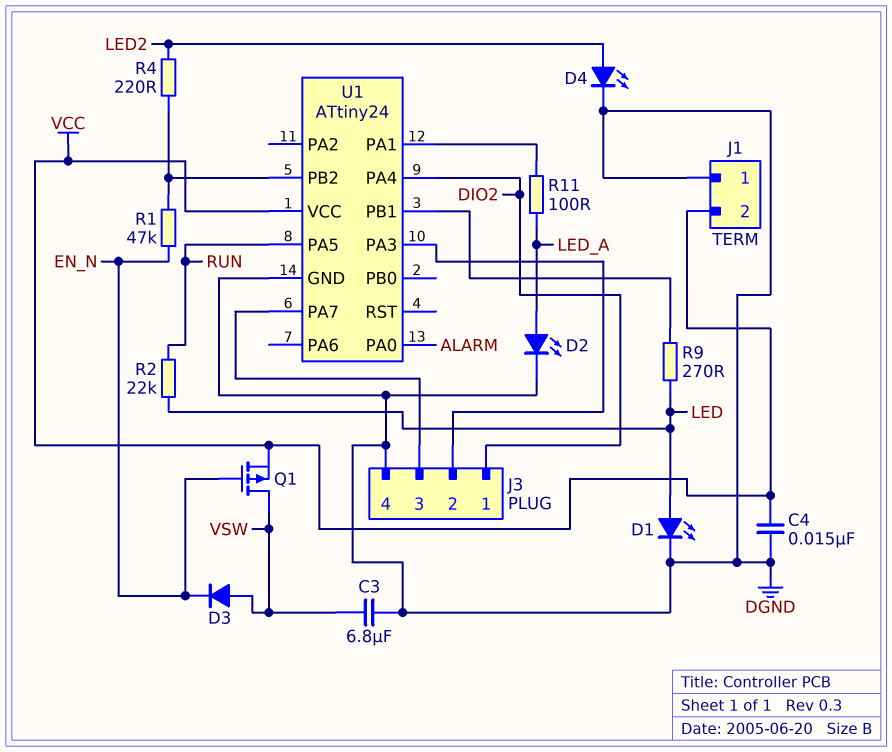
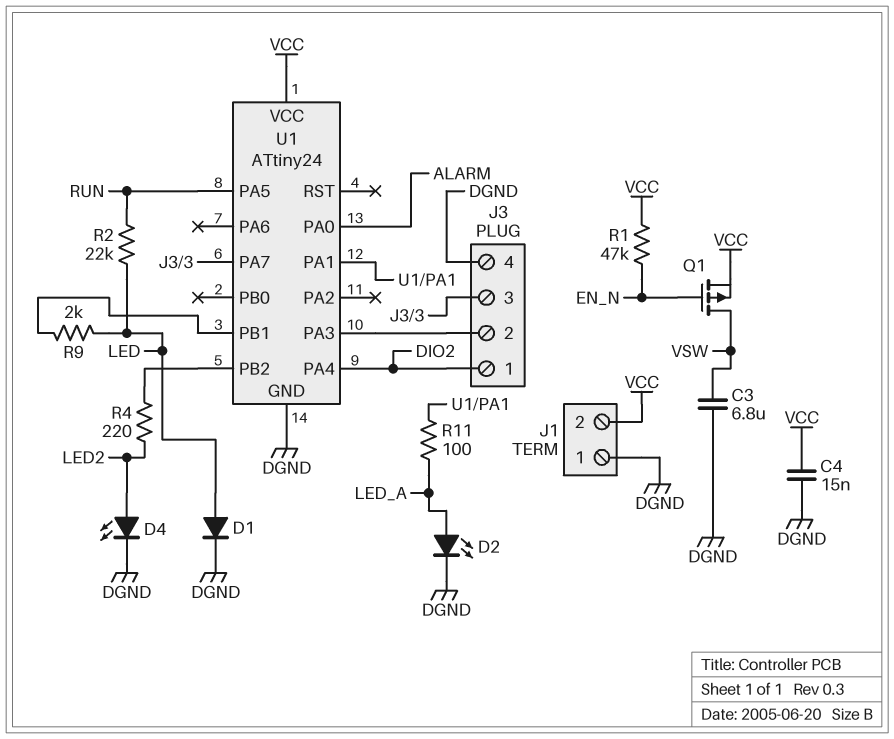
D1: LED (A LED, K DGND) -> diode (A LED, K DGND)
D3: diode (A VSW, K EN_N) -> none
R1: 47k (EN_N, U1/PB2) -> 47k (EN_N, VCC)
R9: 270 (LED, U1/PB1) -> 2k (LED, U1/PB1)

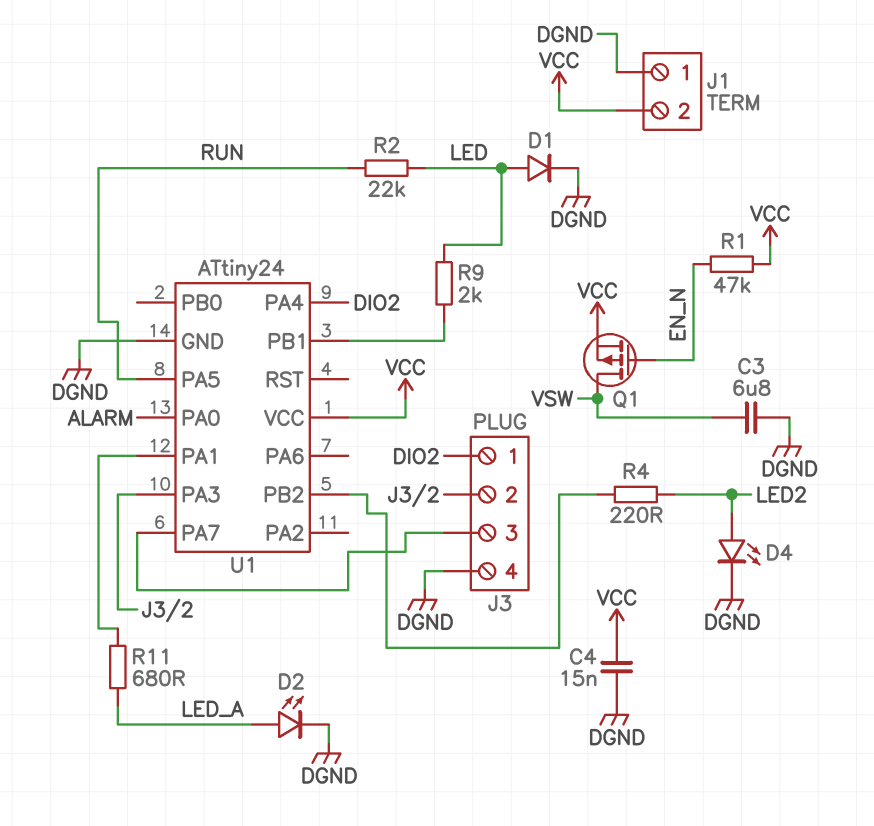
R11: 100 (LED_A, U1/PA1) -> 680 (LED_A, U1/PA1)

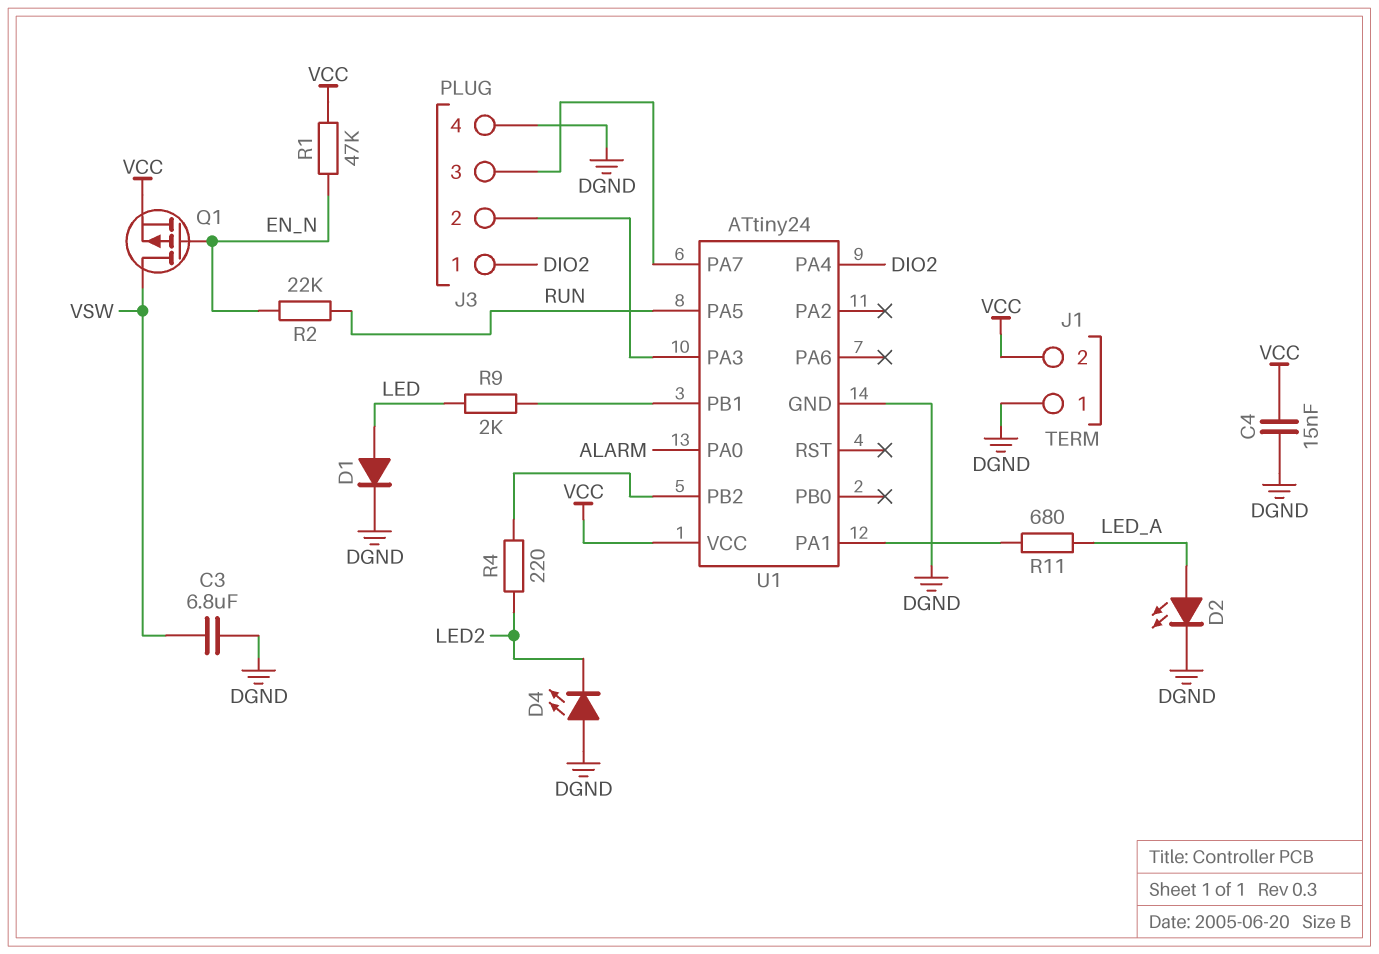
D4: LED (A LED2, K DGND) -> LED (A DGND, K LED2)
R2: 22k (LED, RUN) -> 22k (EN_N, RUN)

